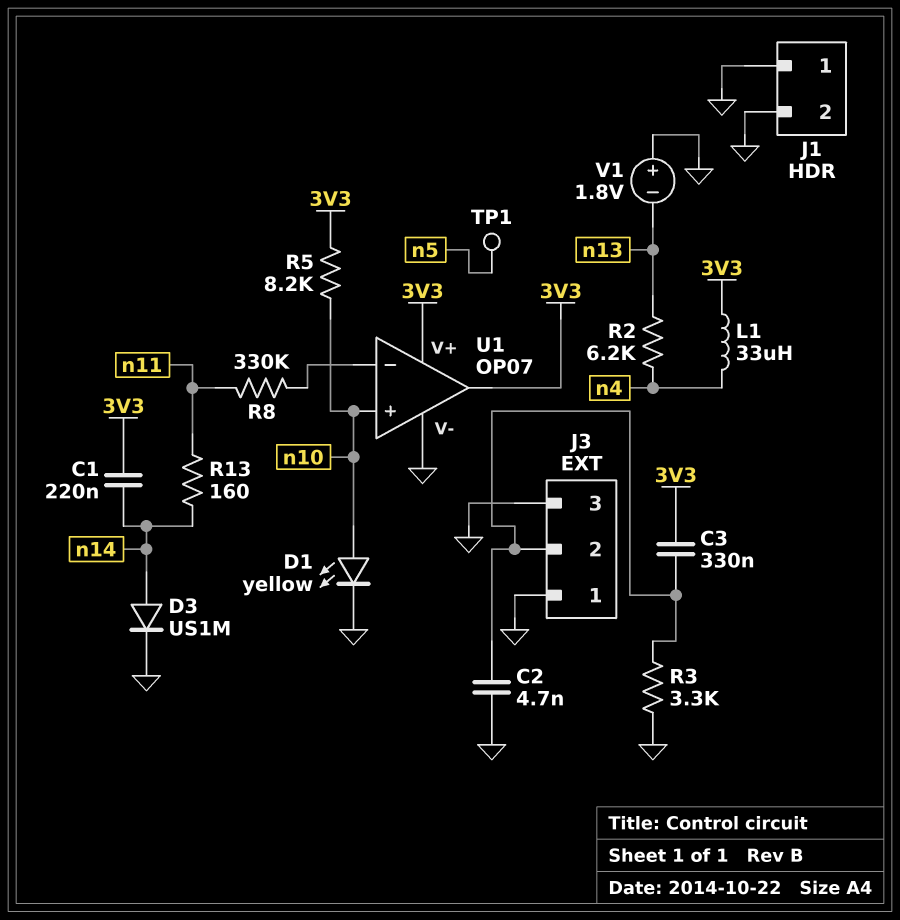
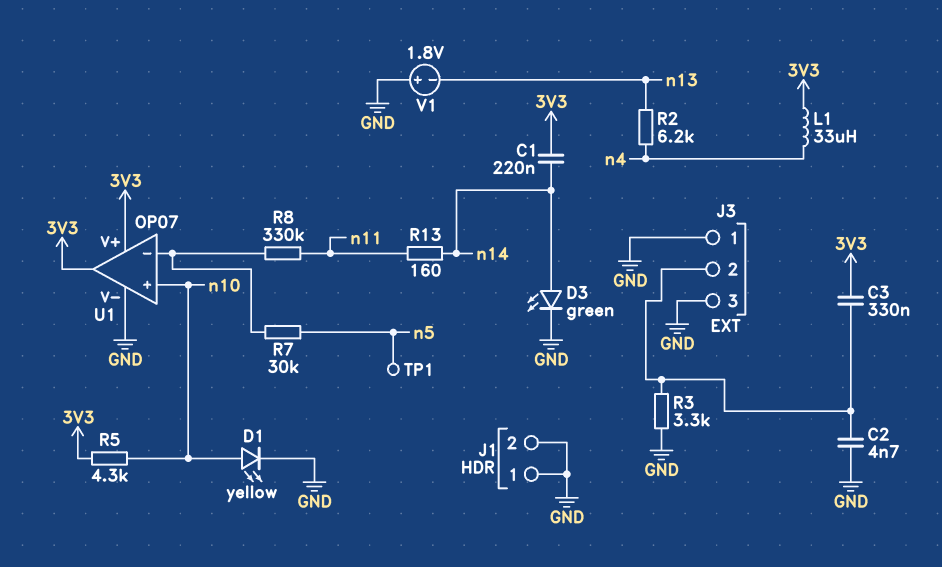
D3: diode US1M (A n14, K GND) -> LED green (A n14, K GND)
R5: 8.2k (3V3, n10) -> 4.3k (3V3, n10)
R7: none -> 30k (U1/in-, n5)

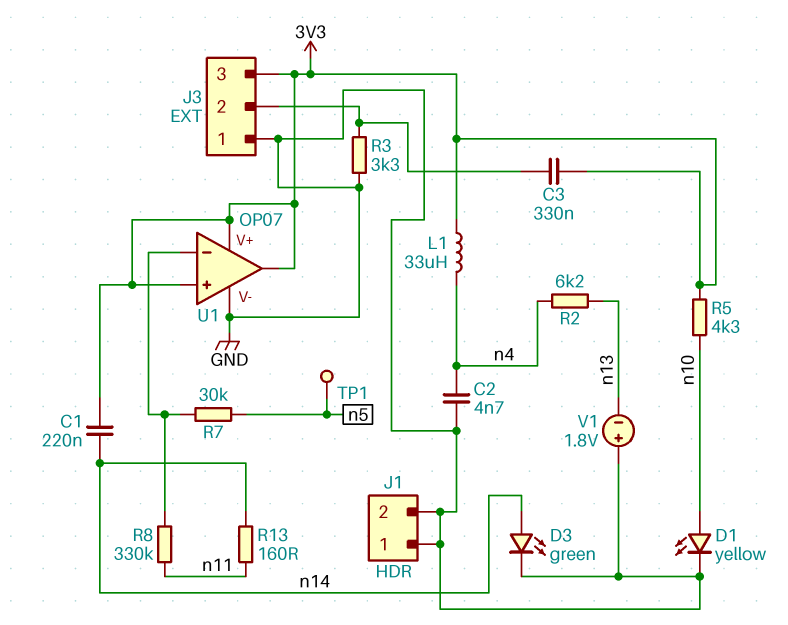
C2: 4.7nF (GND, J3/2) -> 4.7nF (GND, n4)
J3 pin 3: GND -> 3V3
U1 pin in+: n10 -> 3V3

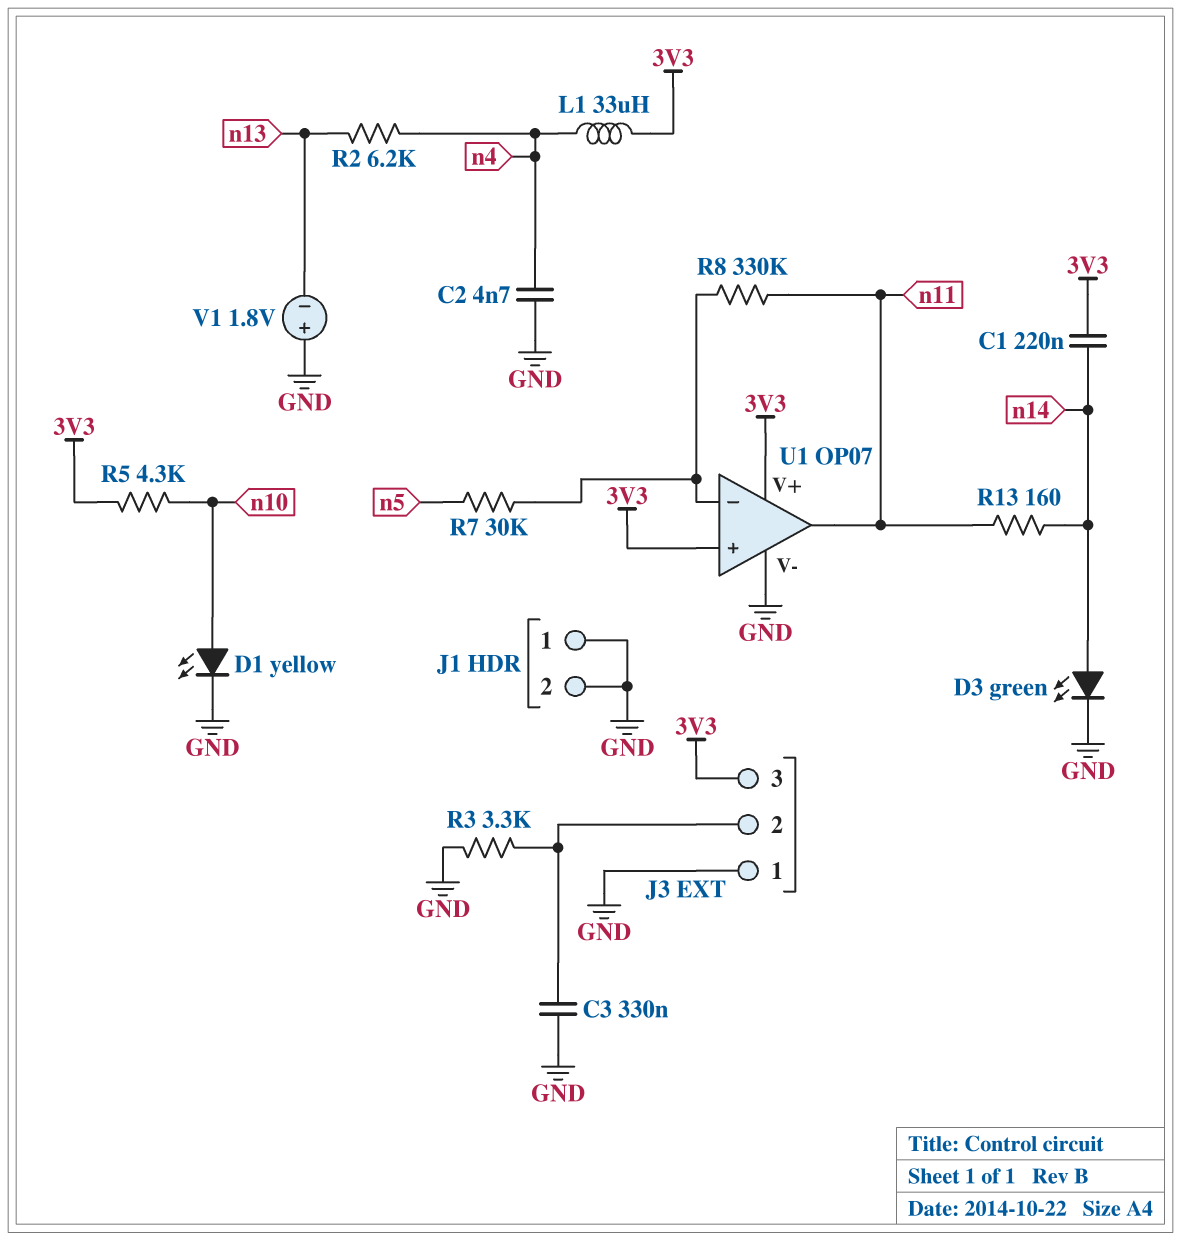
C3: 330nF (3V3, J3/2) -> 330nF (GND, J3/2)
TP1: test point (n5) -> none
U1 pin out: 3V3 -> n11

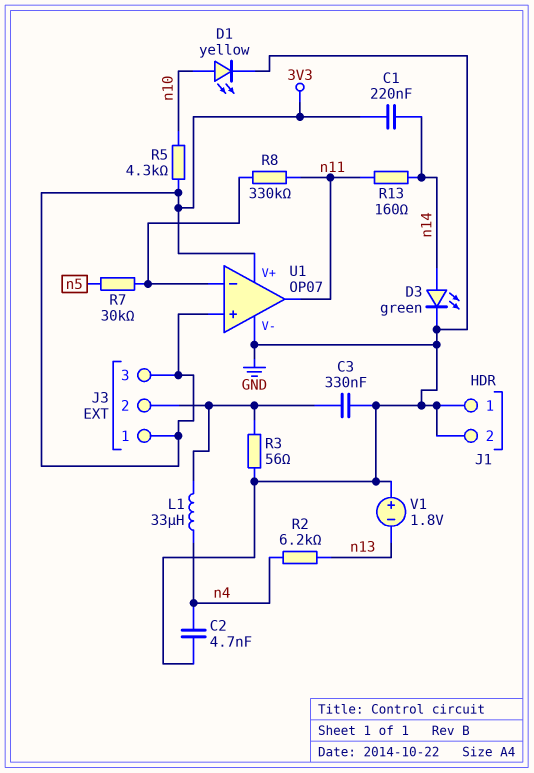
J3 pin 1: GND -> 3V3
L1: 33uH (3V3, n4) -> 33uH (J3/2, n4)
R3: 3.3k (GND, J3/2) -> 56 (GND, J3/2)

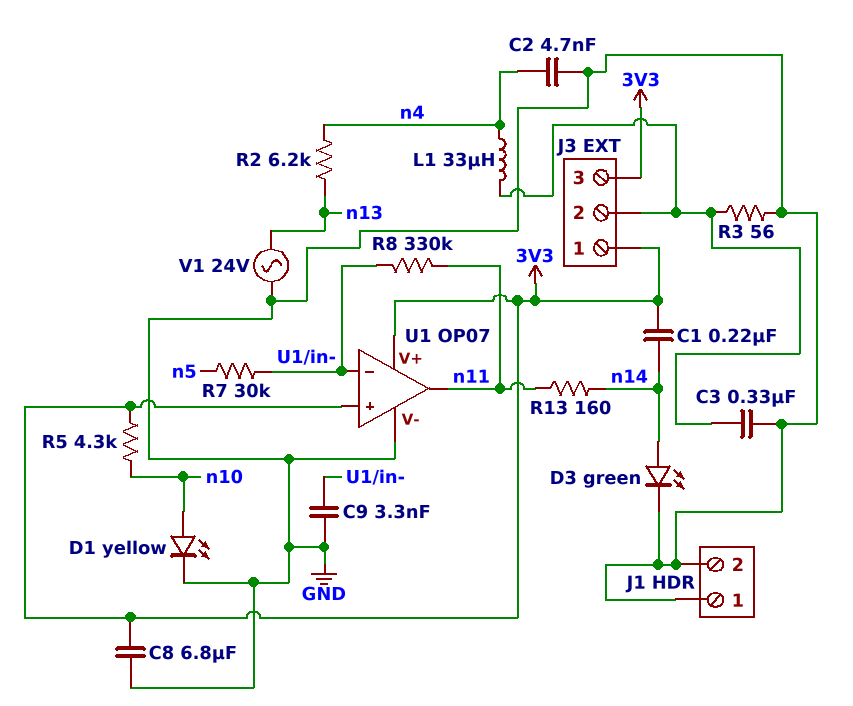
C8: none -> 6.8uF (3V3, GND)
C9: none -> 3.3nF (GND, U1/in-)
V1: 1.8V (plus GND, minus n13) -> AC 24V (GND, n13)

